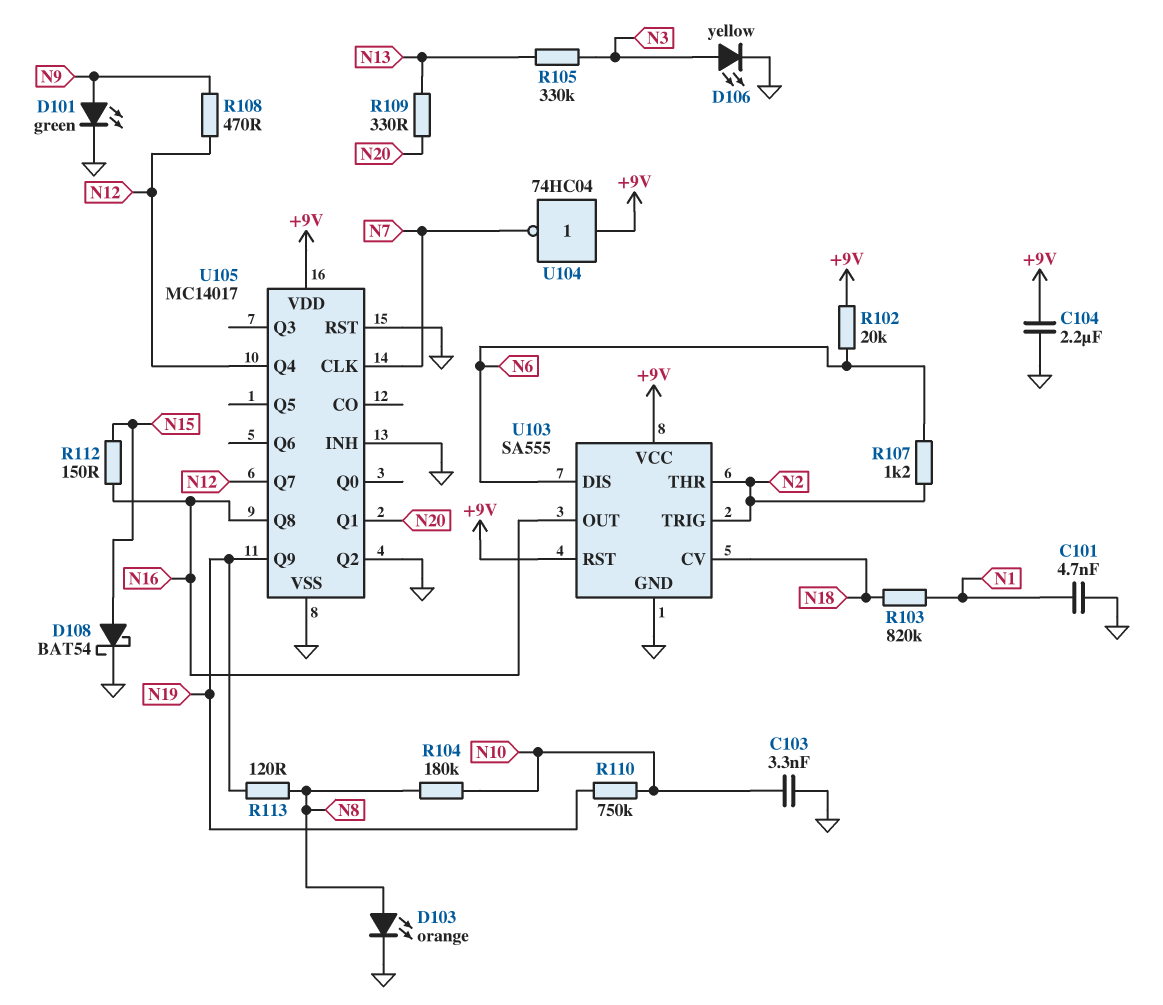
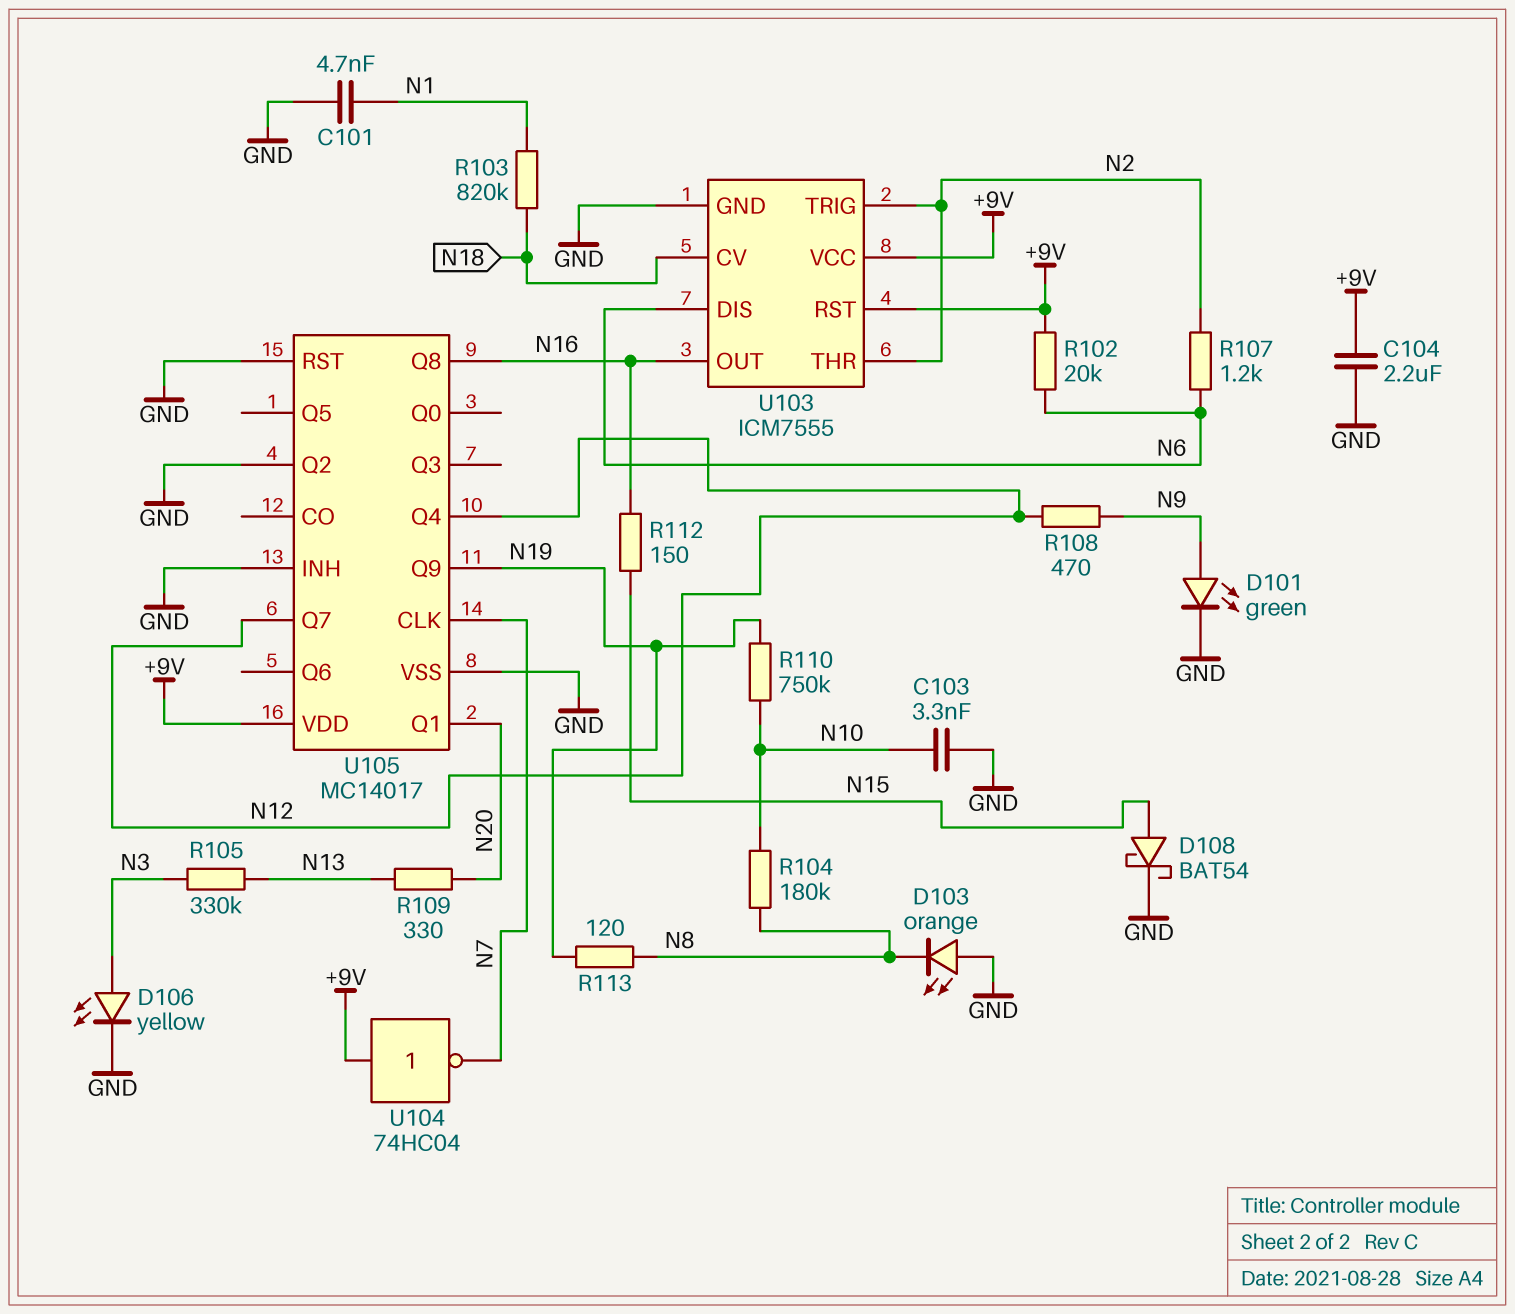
D103: LED orange (A N8, K GND) -> LED orange (A GND, K N8)
U103: SA555 -> ICM7555

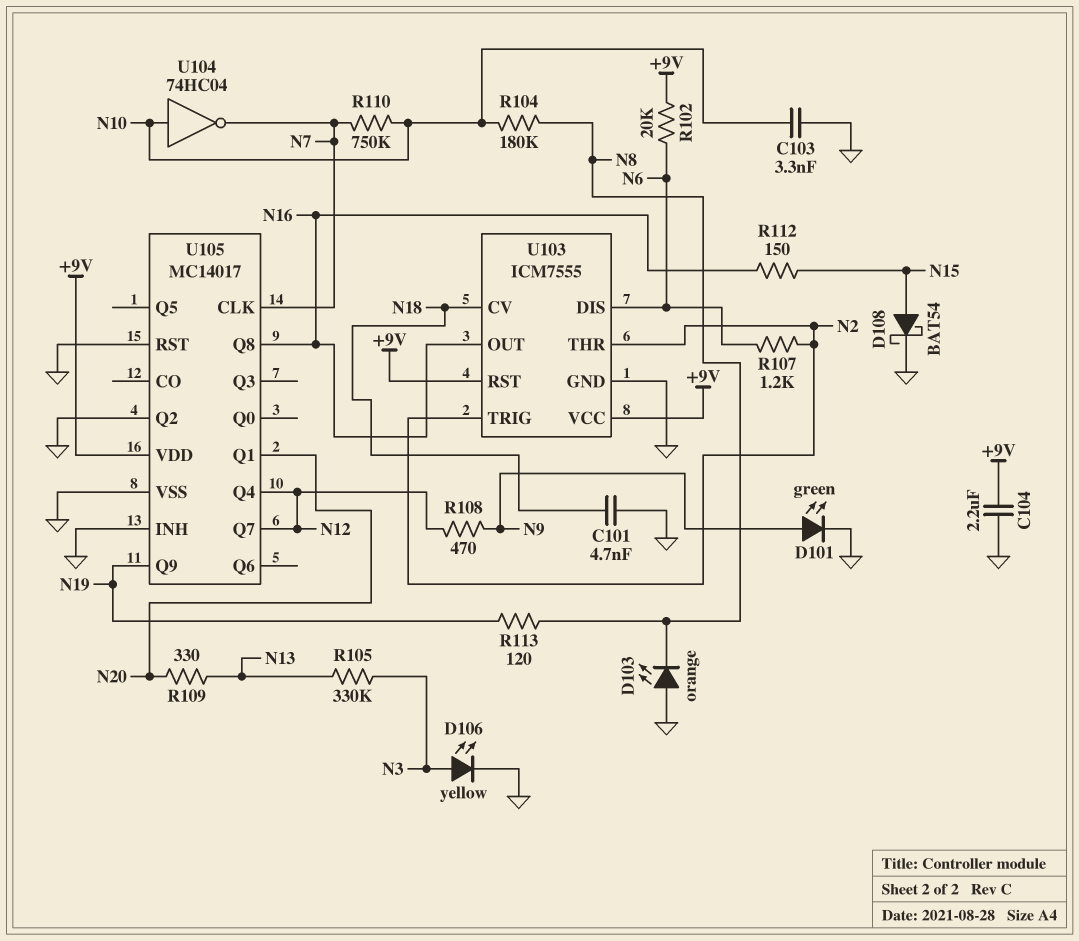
C101: 4.7nF (GND, N1) -> 4.7nF (GND, N18)
R103: 820k (N1, N18) -> none
R110: 750k (N10, N19) -> 750k (N7, N10)
U104: NOT 74HC04 (in +9V, out N7) -> NOT 74HC04 (in N10, out N7)

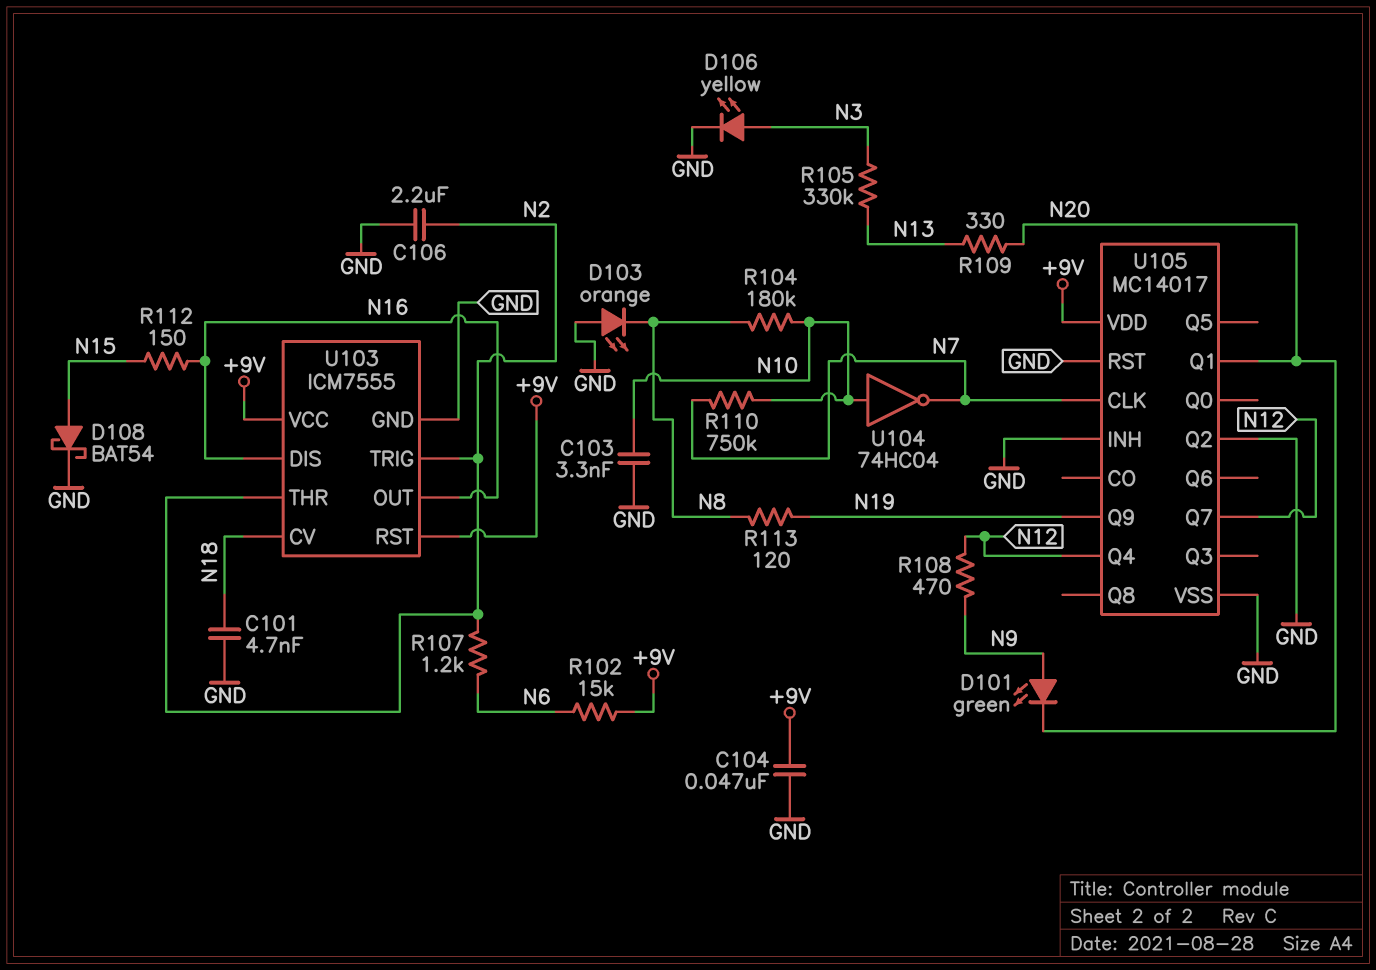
C104: 2.2uF (+9V, GND) -> 47nF (+9V, GND)
C106: none -> 2.2uF (GND, N2)
D101: LED green (A N9, K GND) -> LED green (A N9, K N20)
R102: 20k (+9V, N6) -> 15k (+9V, N6)
U103 pin DIS: N6 -> N16
U105 pin Q8: N16 -> none

